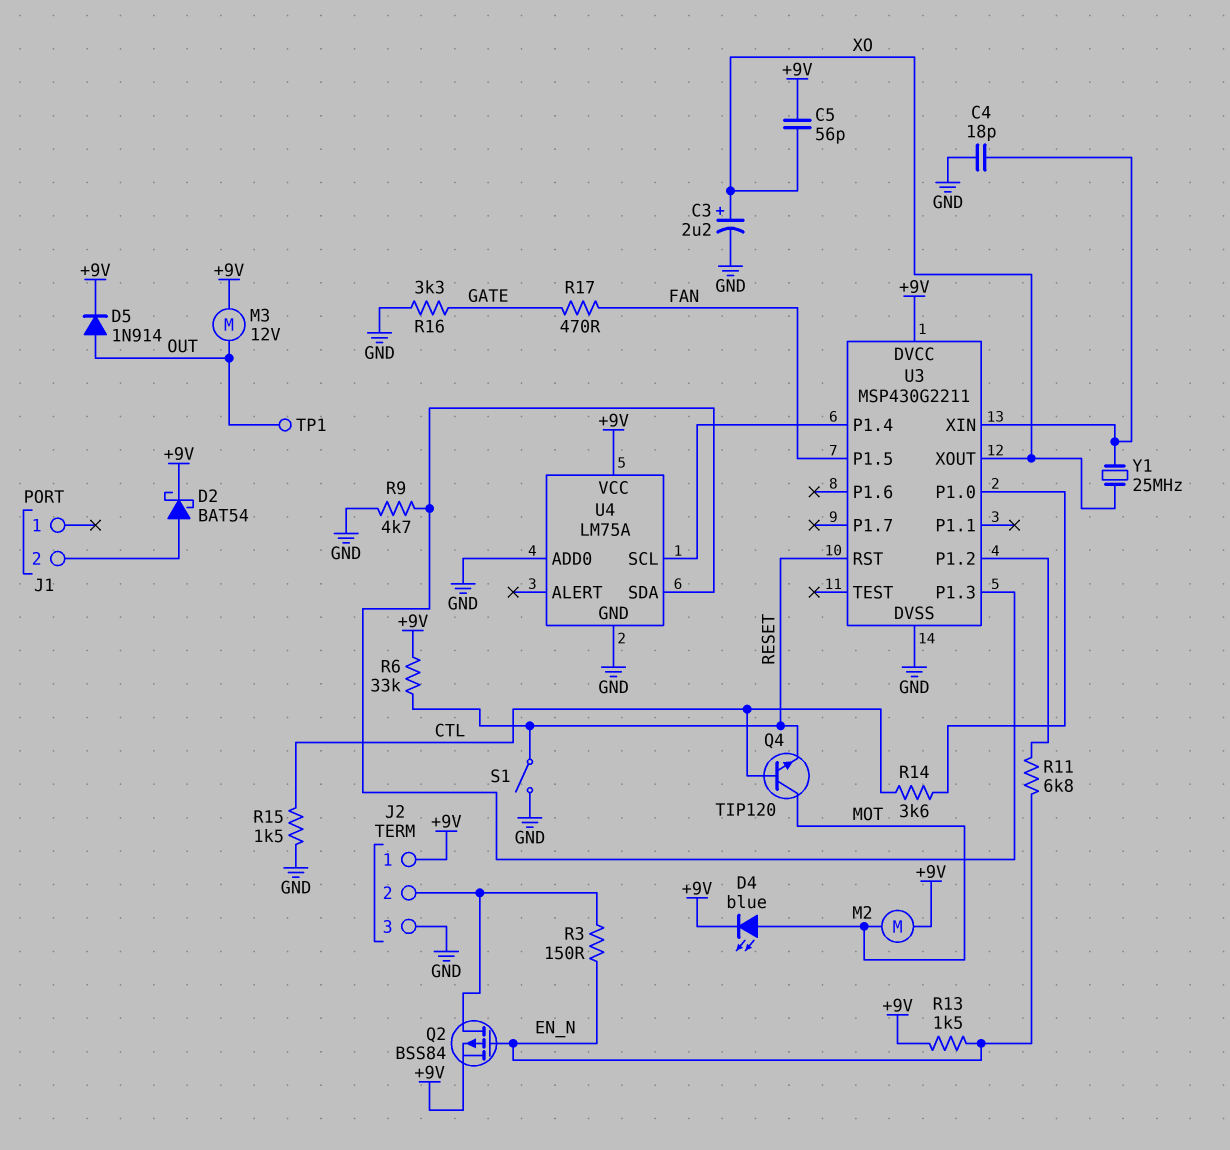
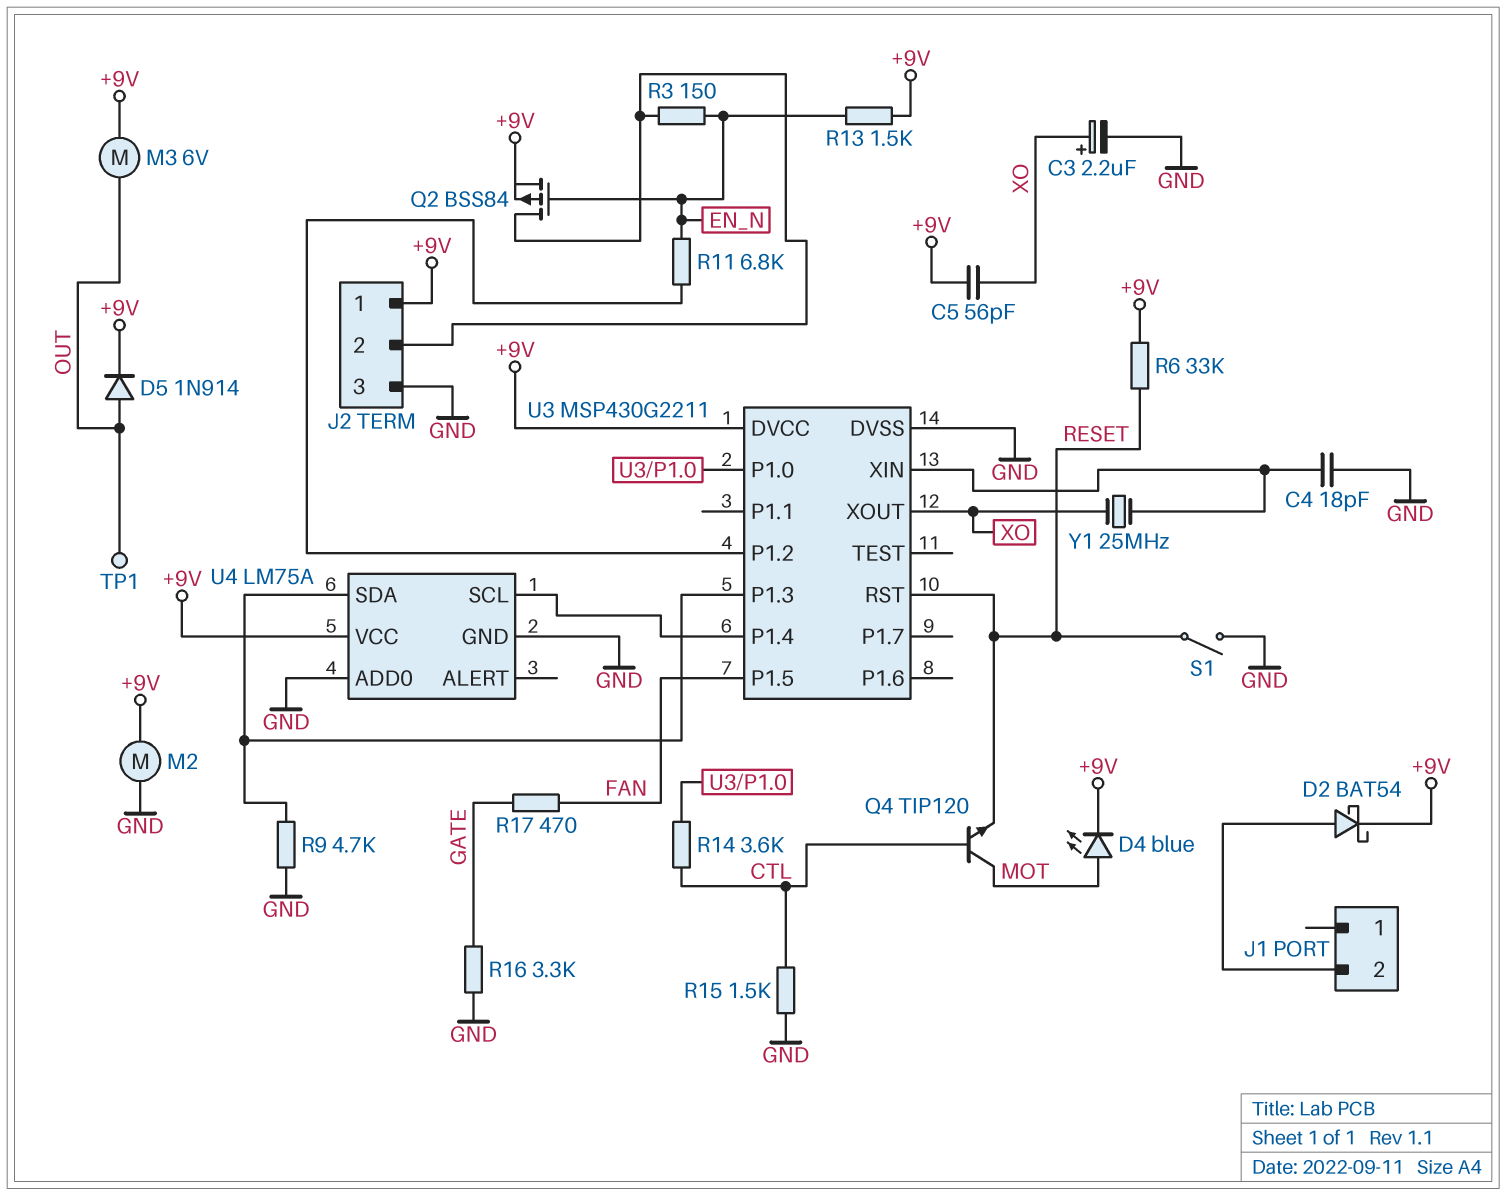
M2: motor (+9V, MOT) -> motor (+9V, GND)
M3: motor 12V (+9V, OUT) -> motor 6V (+9V, OUT)

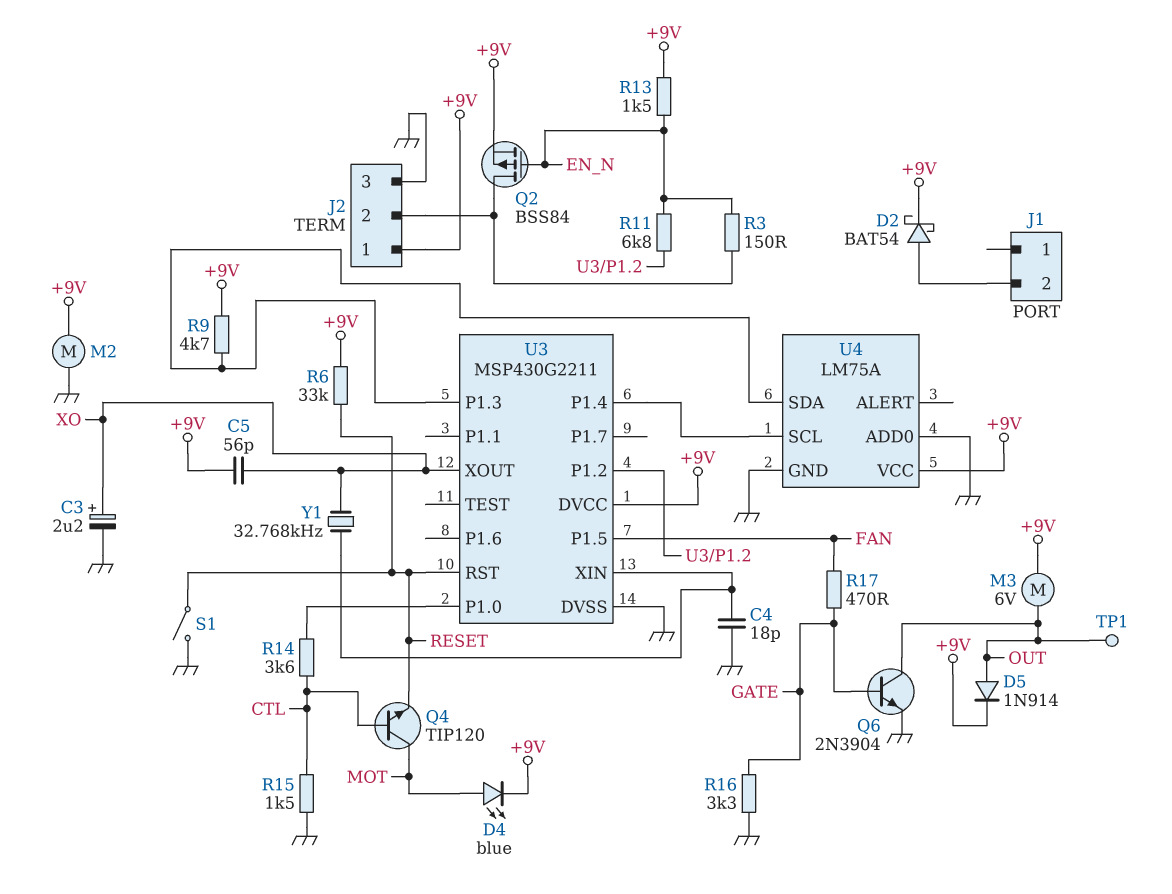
Q6: none -> NPN 2N3904 (B GATE, C OUT, E GND)
R9: 4.7k (GND, U3/P1.3) -> 4.7k (+9V, U3/P1.3)
Y1: 25MHz (U3/XIN, XO) -> 32.768kHz (U3/XIN, XO)

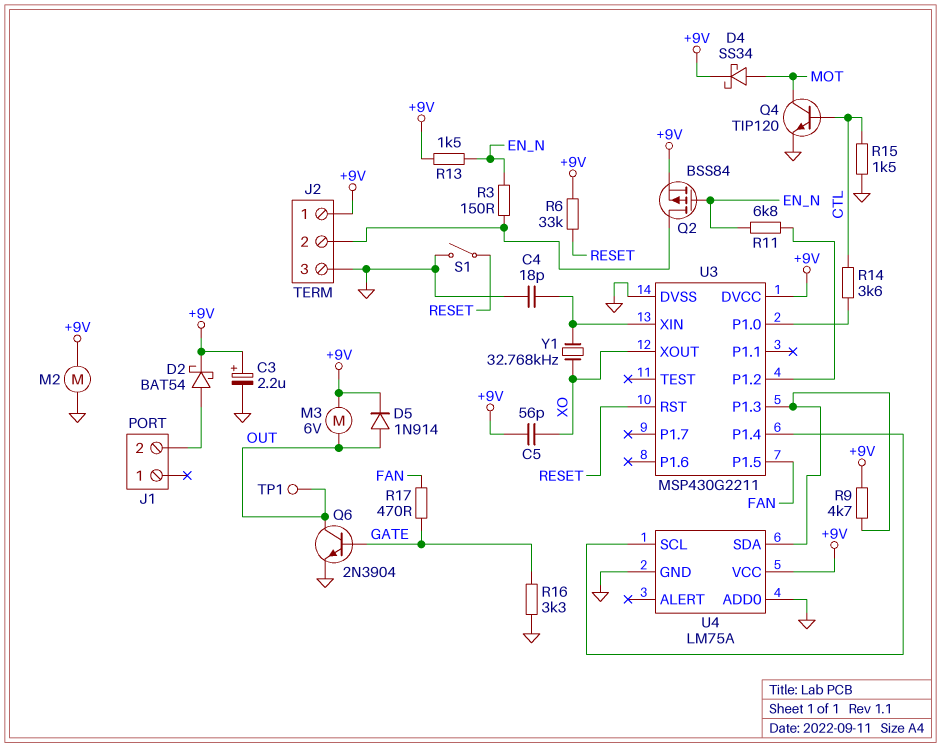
C3: 2.2uF (plus XO, minus GND) -> 2.2uF (plus +9V, minus GND)
D4: LED blue (A MOT, K +9V) -> schottky SS34 (A MOT, K +9V)
Q4: NPN TIP120 (B CTL, C MOT, E RESET) -> NPN TIP120 (B CTL, C MOT, E GND)

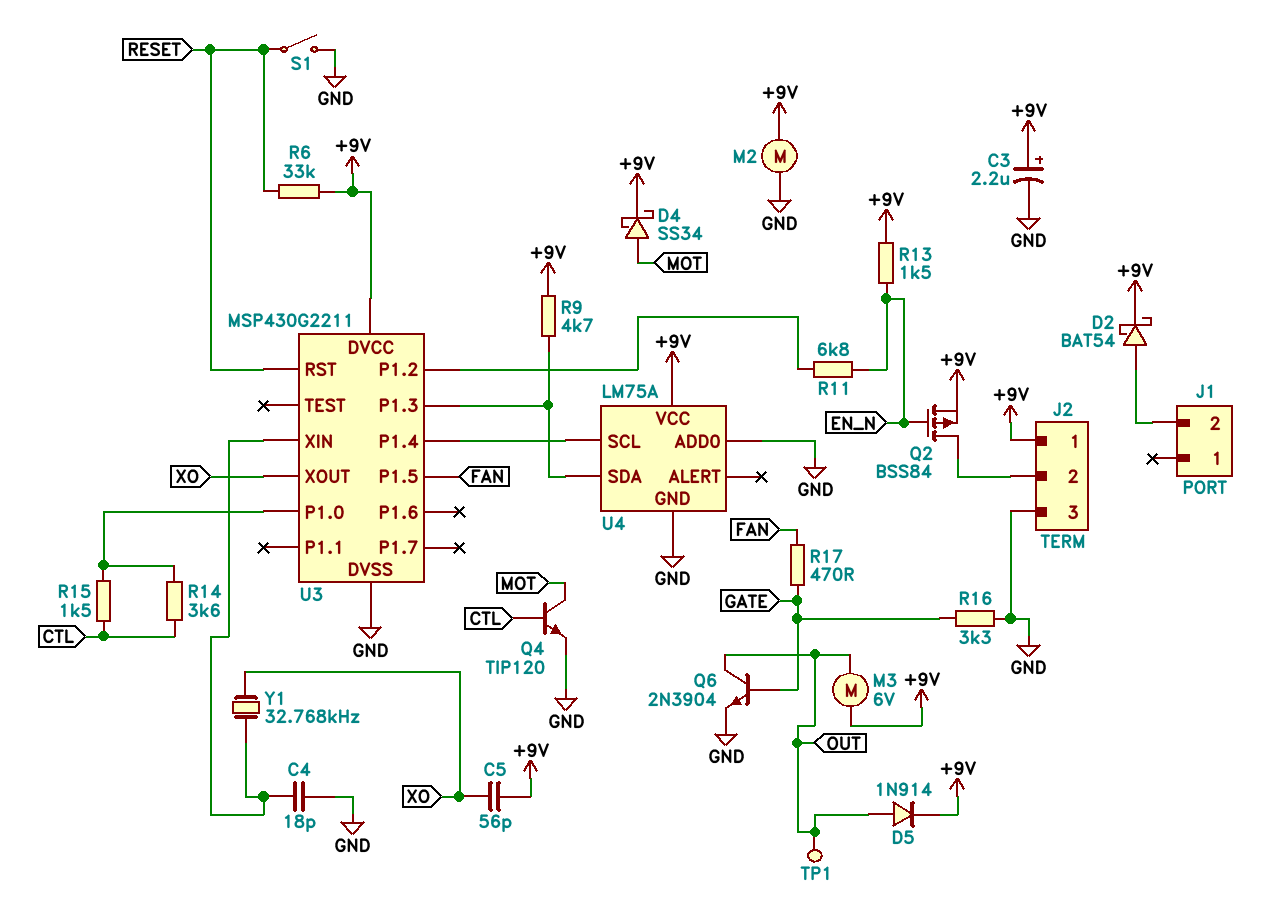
R3: 150 (EN_N, J2/2) -> none
R15: 1.5k (CTL, GND) -> 1.5k (CTL, U3/P1.0)

